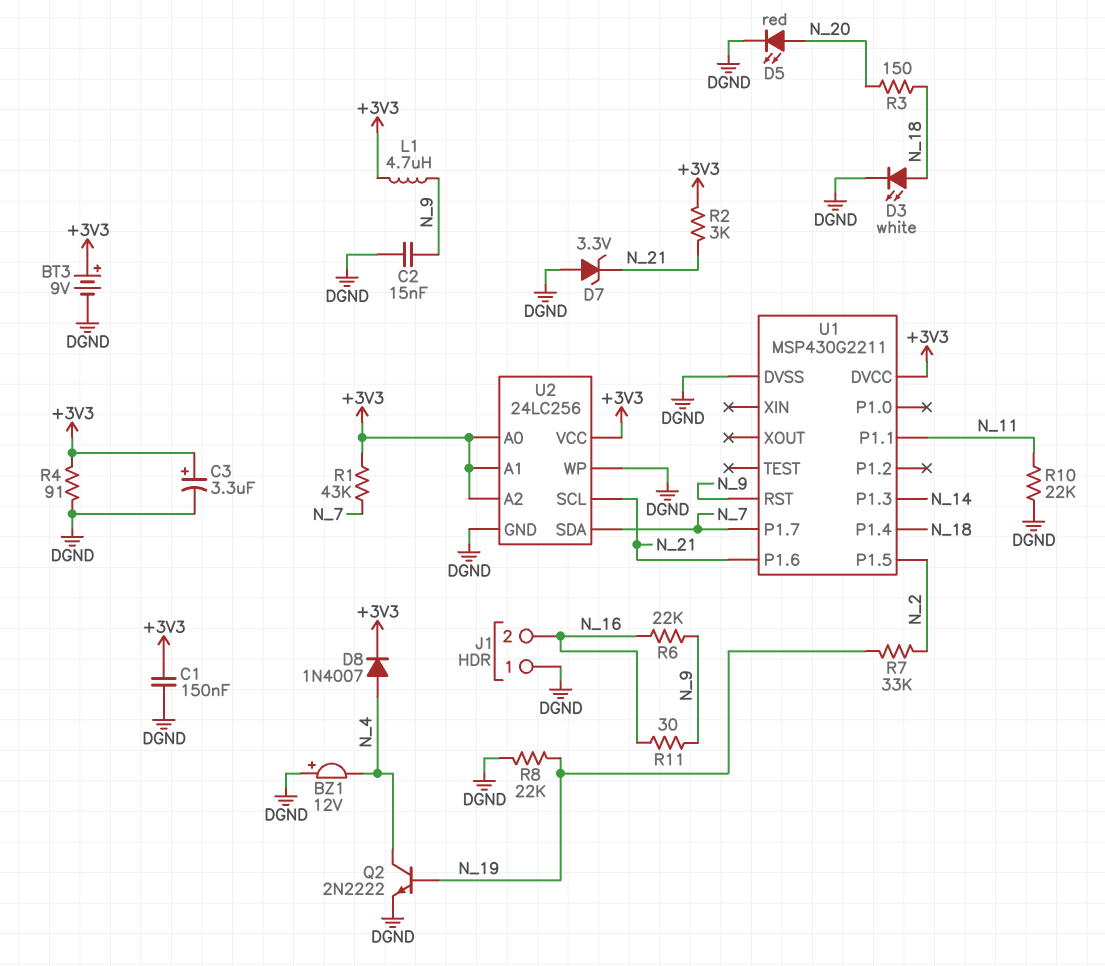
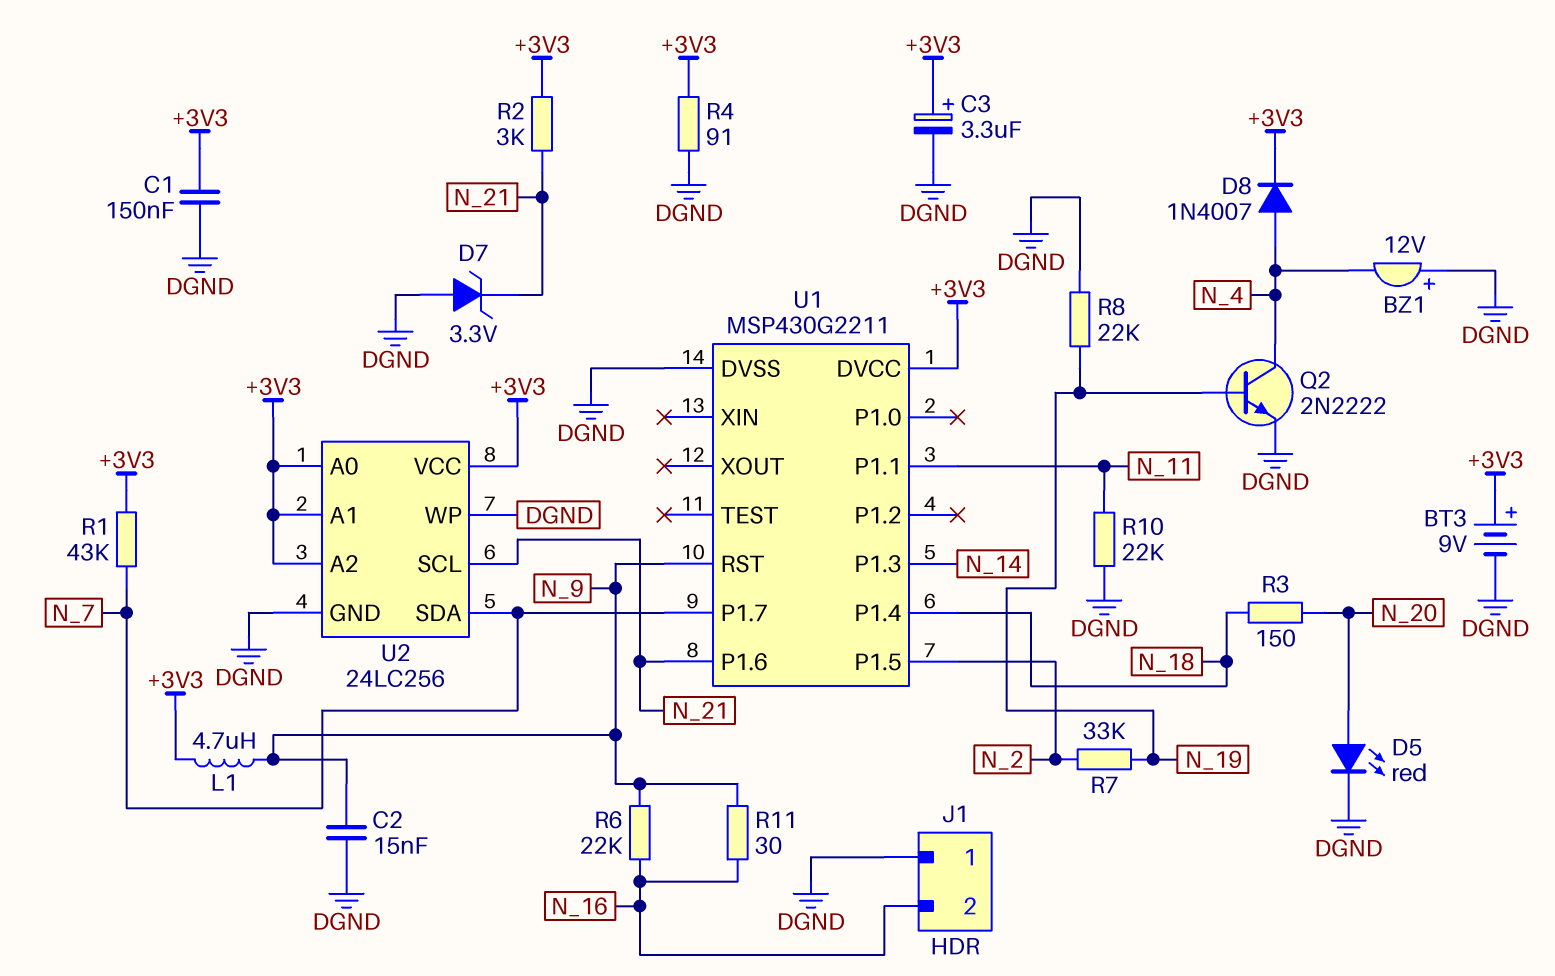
D3: LED white (A N_18, K DGND) -> none

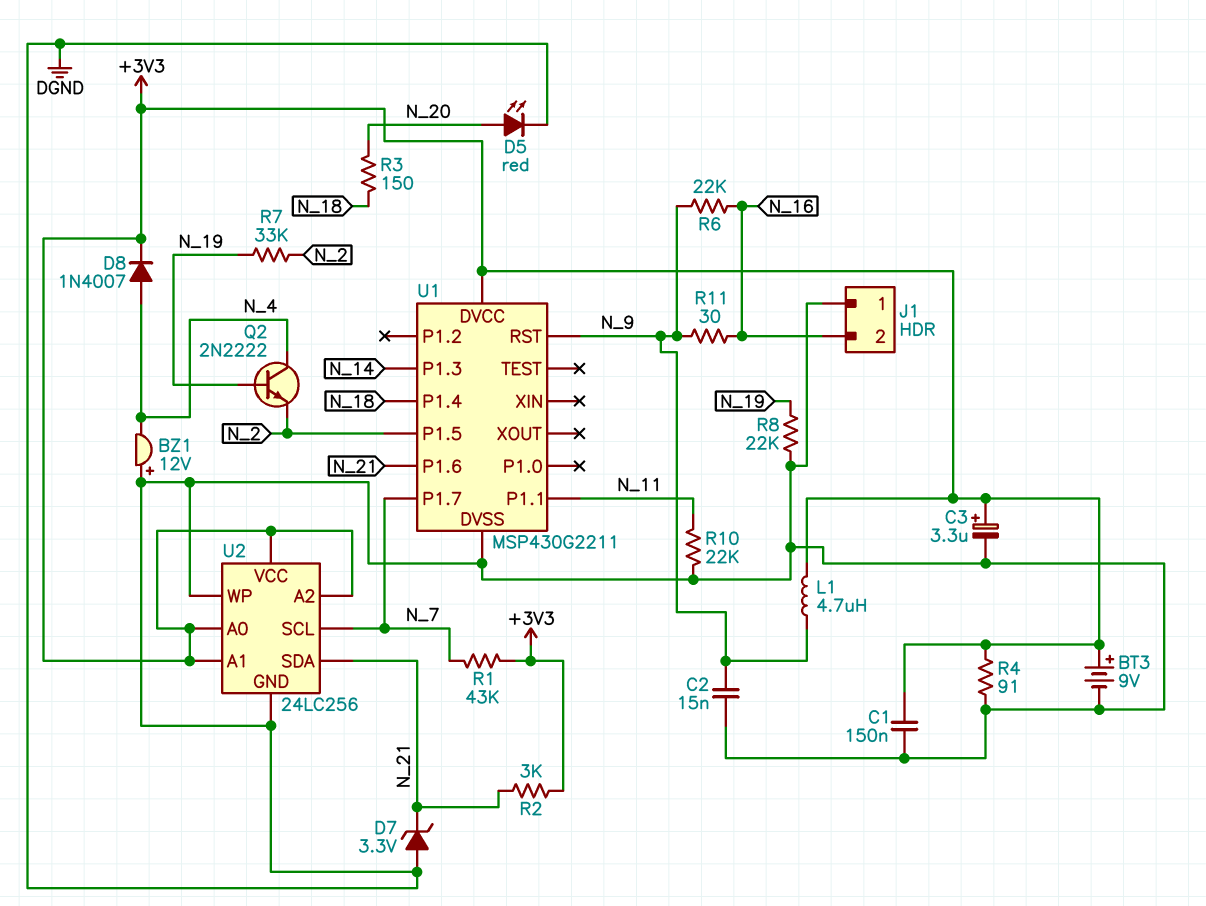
Q2: NPN 2N2222 (B N_19, C N_4, E DGND) -> NPN 2N2222 (B N_19, C N_4, E N_2)
U2 pin SCL: N_21 -> N_7
U2 pin SDA: N_7 -> N_21

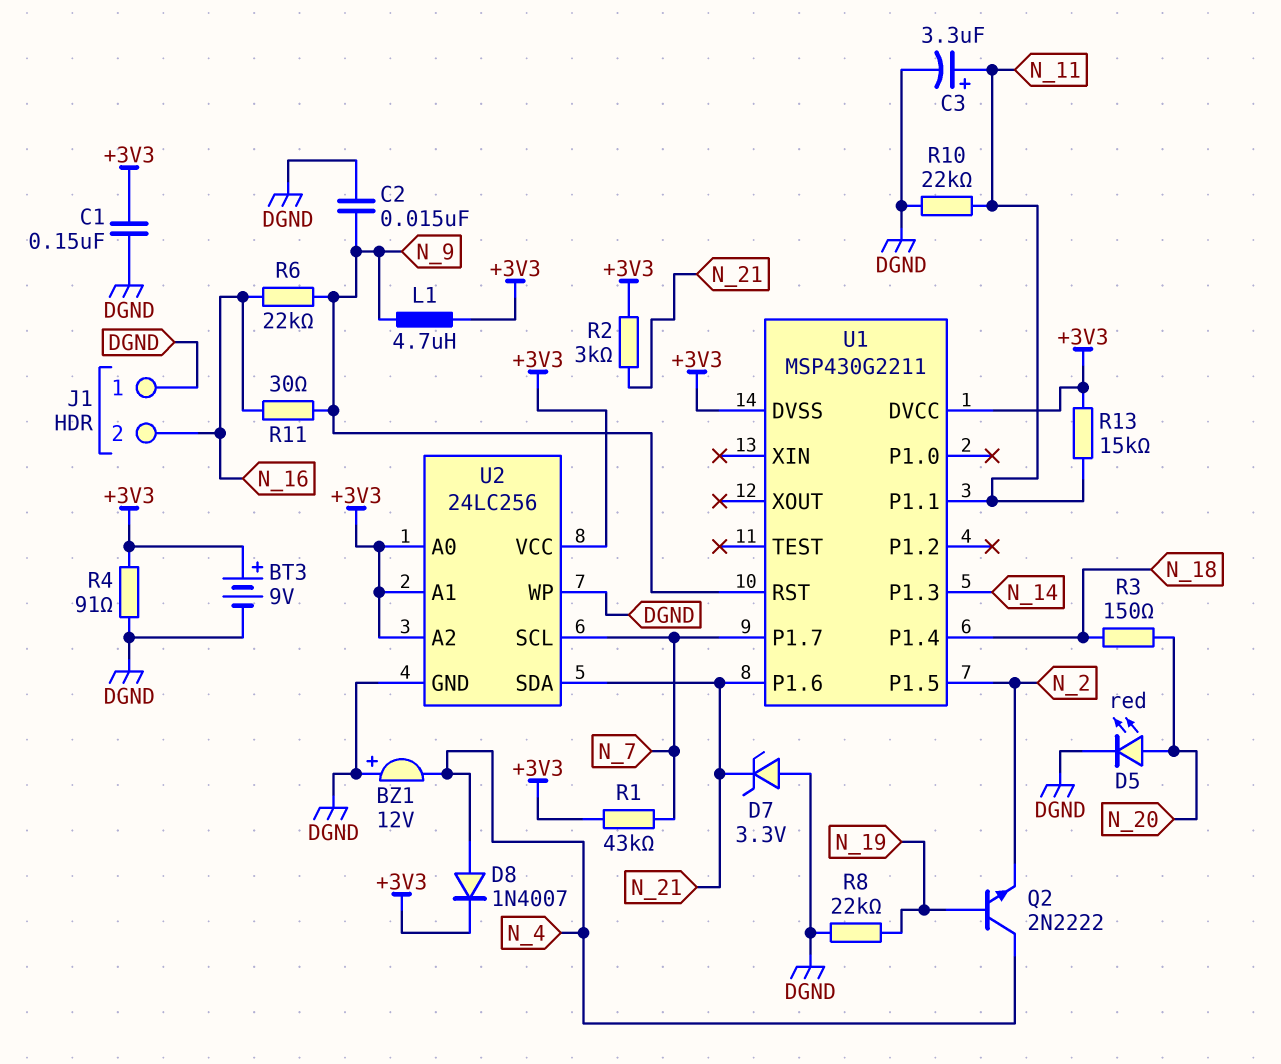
C3: 3.3uF (plus +3V3, minus DGND) -> 3.3uF (plus N_11, minus DGND)
R7: 33k (N_2, N_19) -> none
R13: none -> 15k (+3V3, N_11)
U1 pin DVSS: DGND -> +3V3

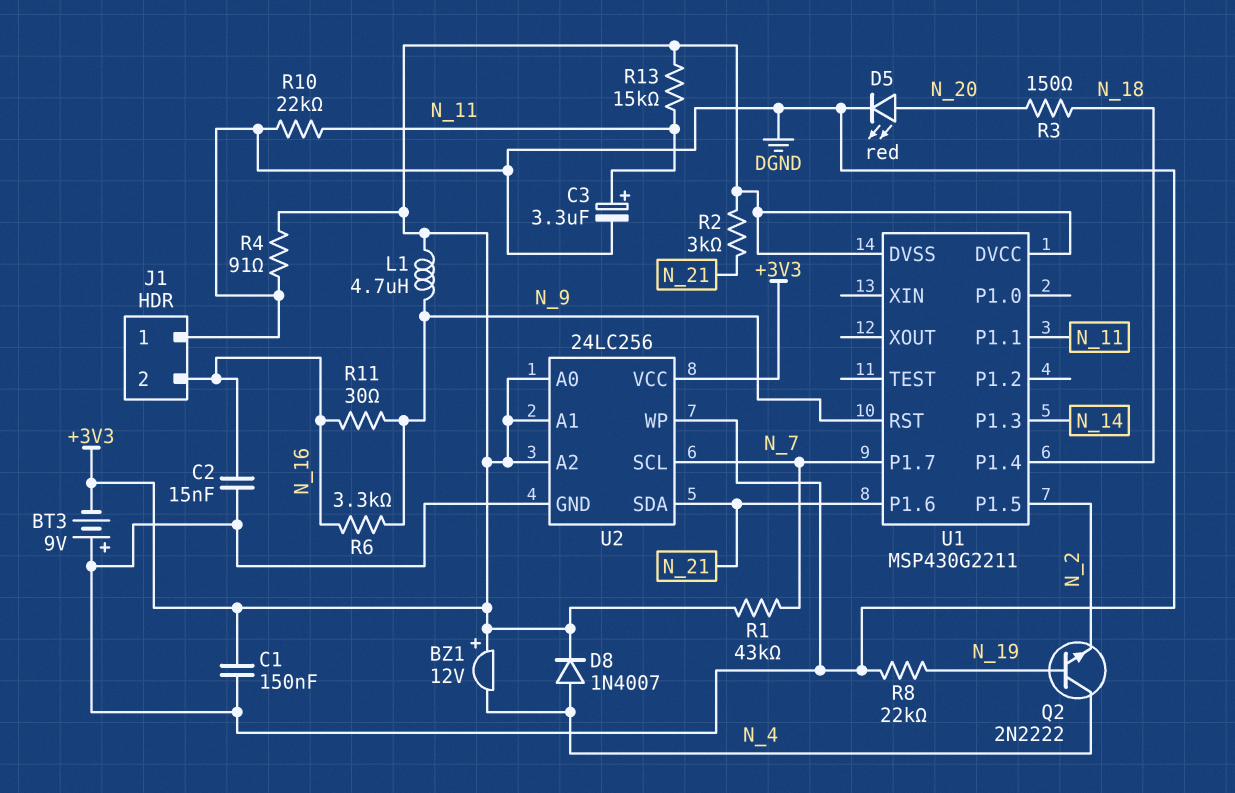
BT3: 9V (plus +3V3, minus DGND) -> 9V (plus DGND, minus +3V3)
BZ1: buzzer 12V (plus DGND, minus N_4) -> buzzer 12V (plus +3V3, minus N_4)
C2: 15nF (DGND, N_9) -> 15nF (DGND, N_16)
D7: zener 3.3V (A DGND, K N_21) -> none
R6: 22k (N_9, N_16) -> 3.3k (N_9, N_16)

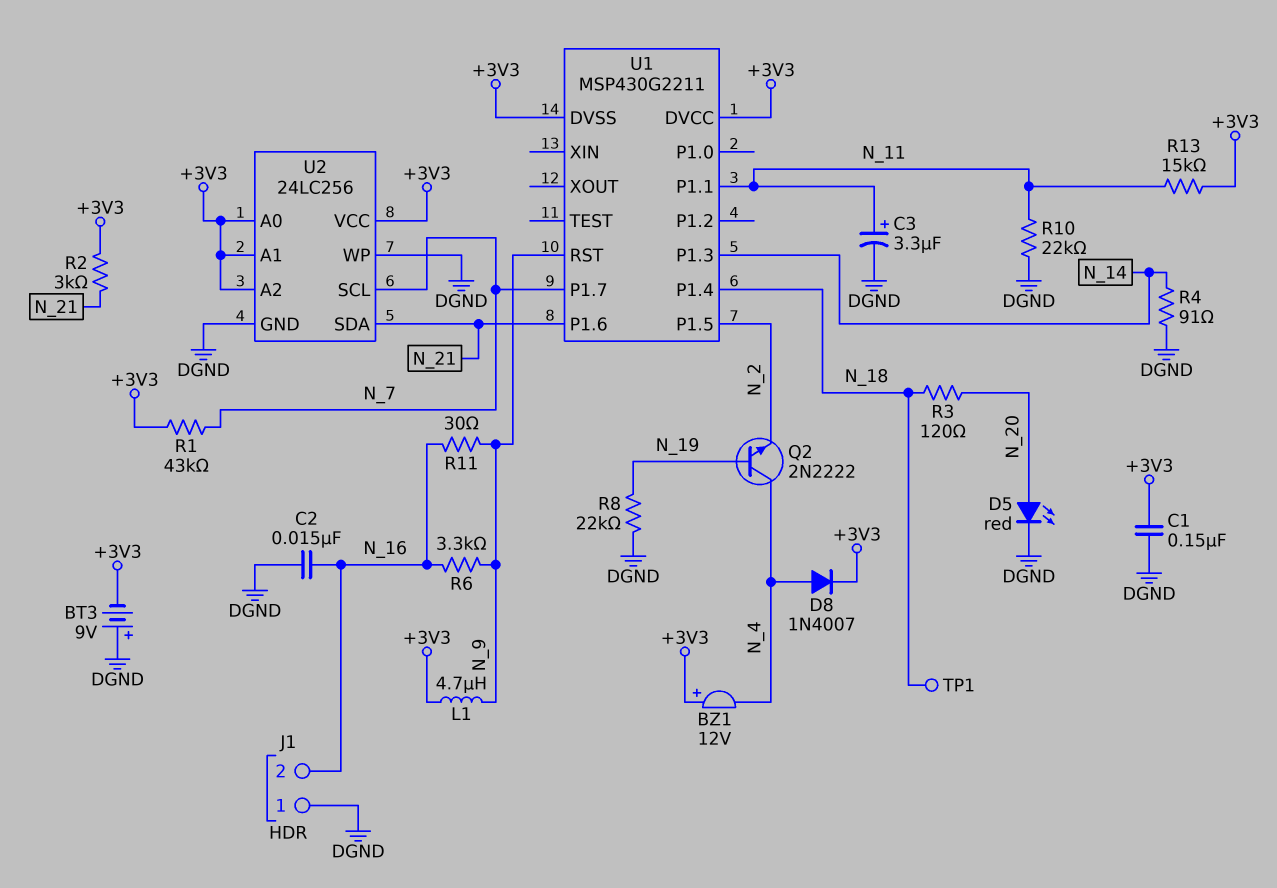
R3: 150 (N_18, N_20) -> 120 (N_18, N_20)
R4: 91 (+3V3, DGND) -> 91 (DGND, N_14)
TP1: none -> test point (N_18)

